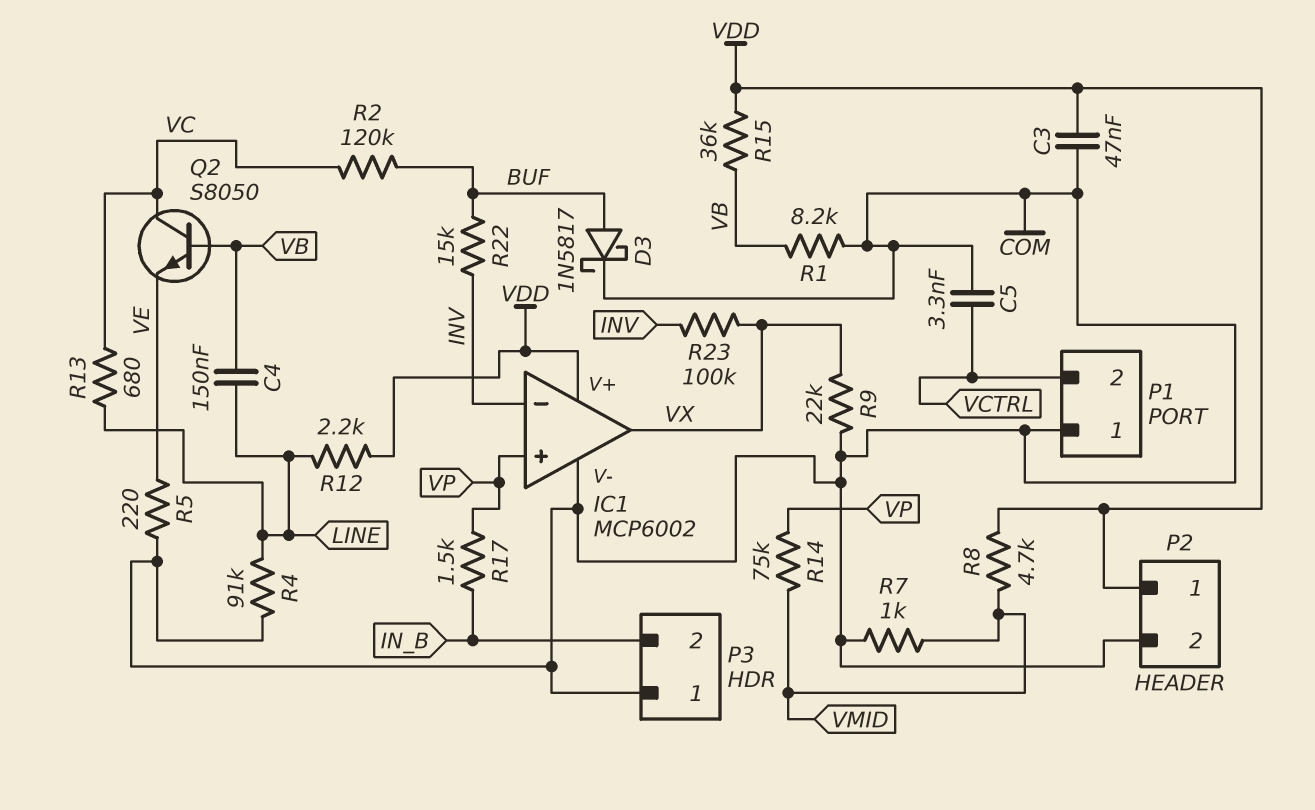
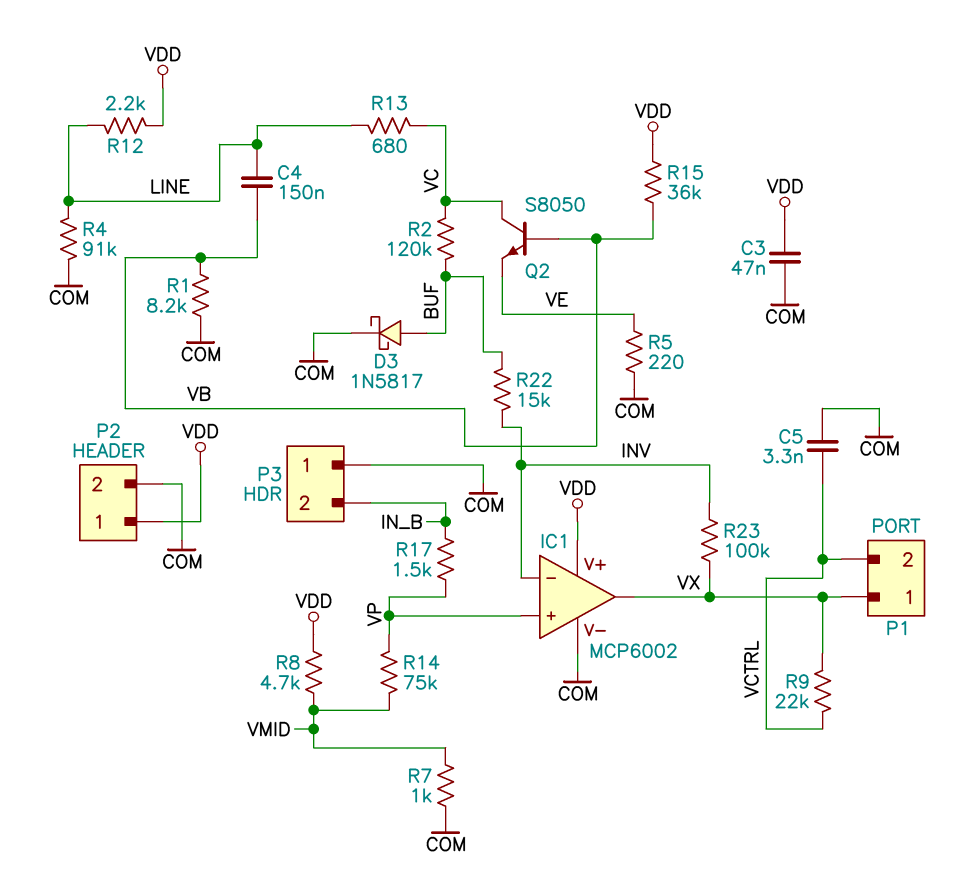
P1 pin 1: COM -> VX
R9: 22k (COM, VX) -> 22k (VCTRL, VX)

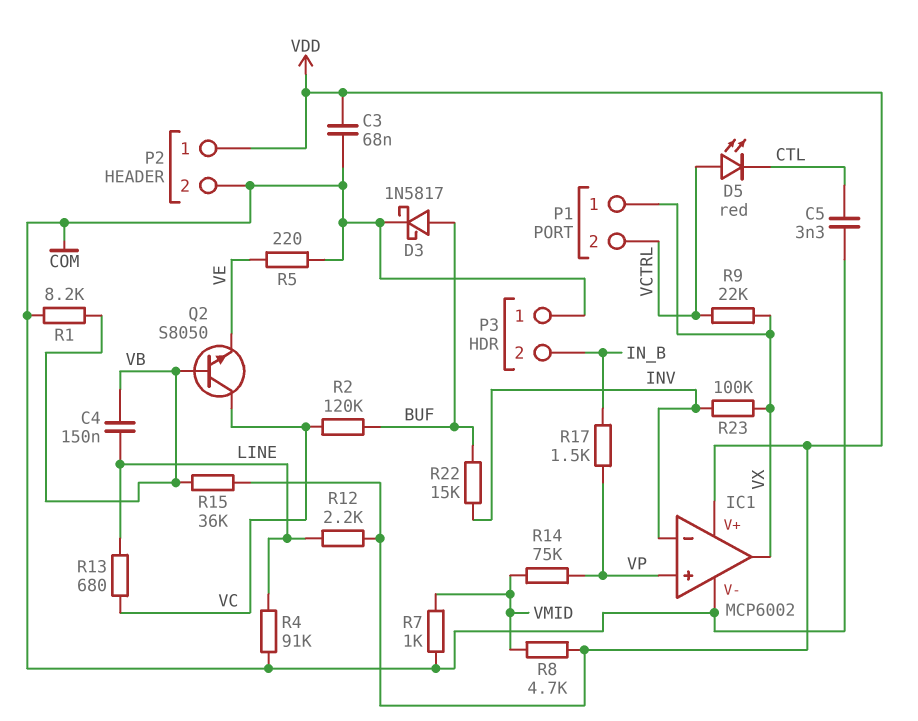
C3: 47nF (COM, VDD) -> 68nF (COM, VDD)
C5: 3.3nF (COM, VCTRL) -> 3.3nF (COM, CTL)
D5: none -> LED red (A VCTRL, K CTL)

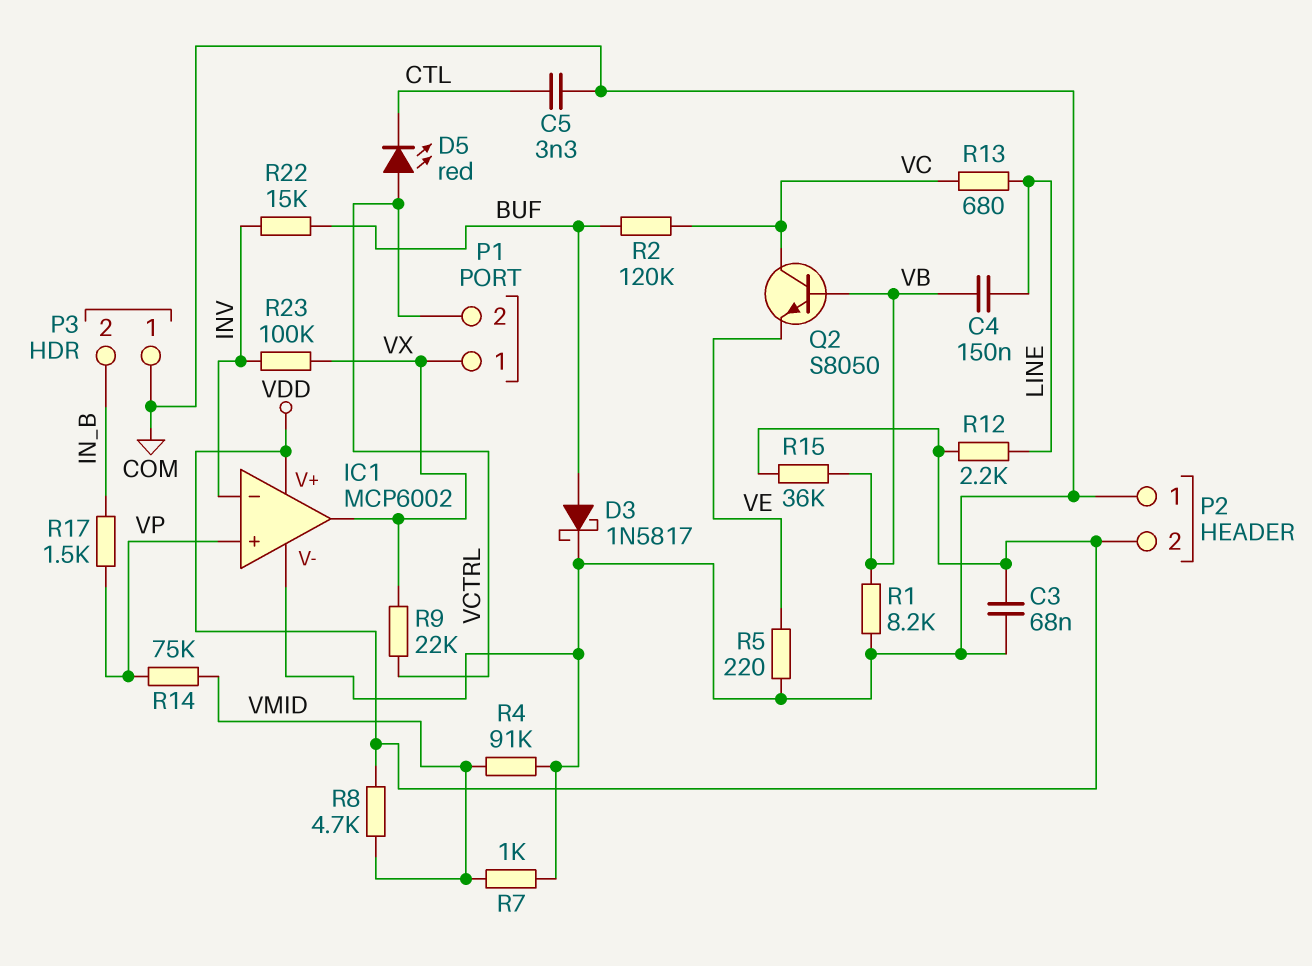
P2 pin 1: VDD -> COM
P2 pin 2: COM -> VDD
R4: 91k (COM, LINE) -> 91k (COM, VMID)

